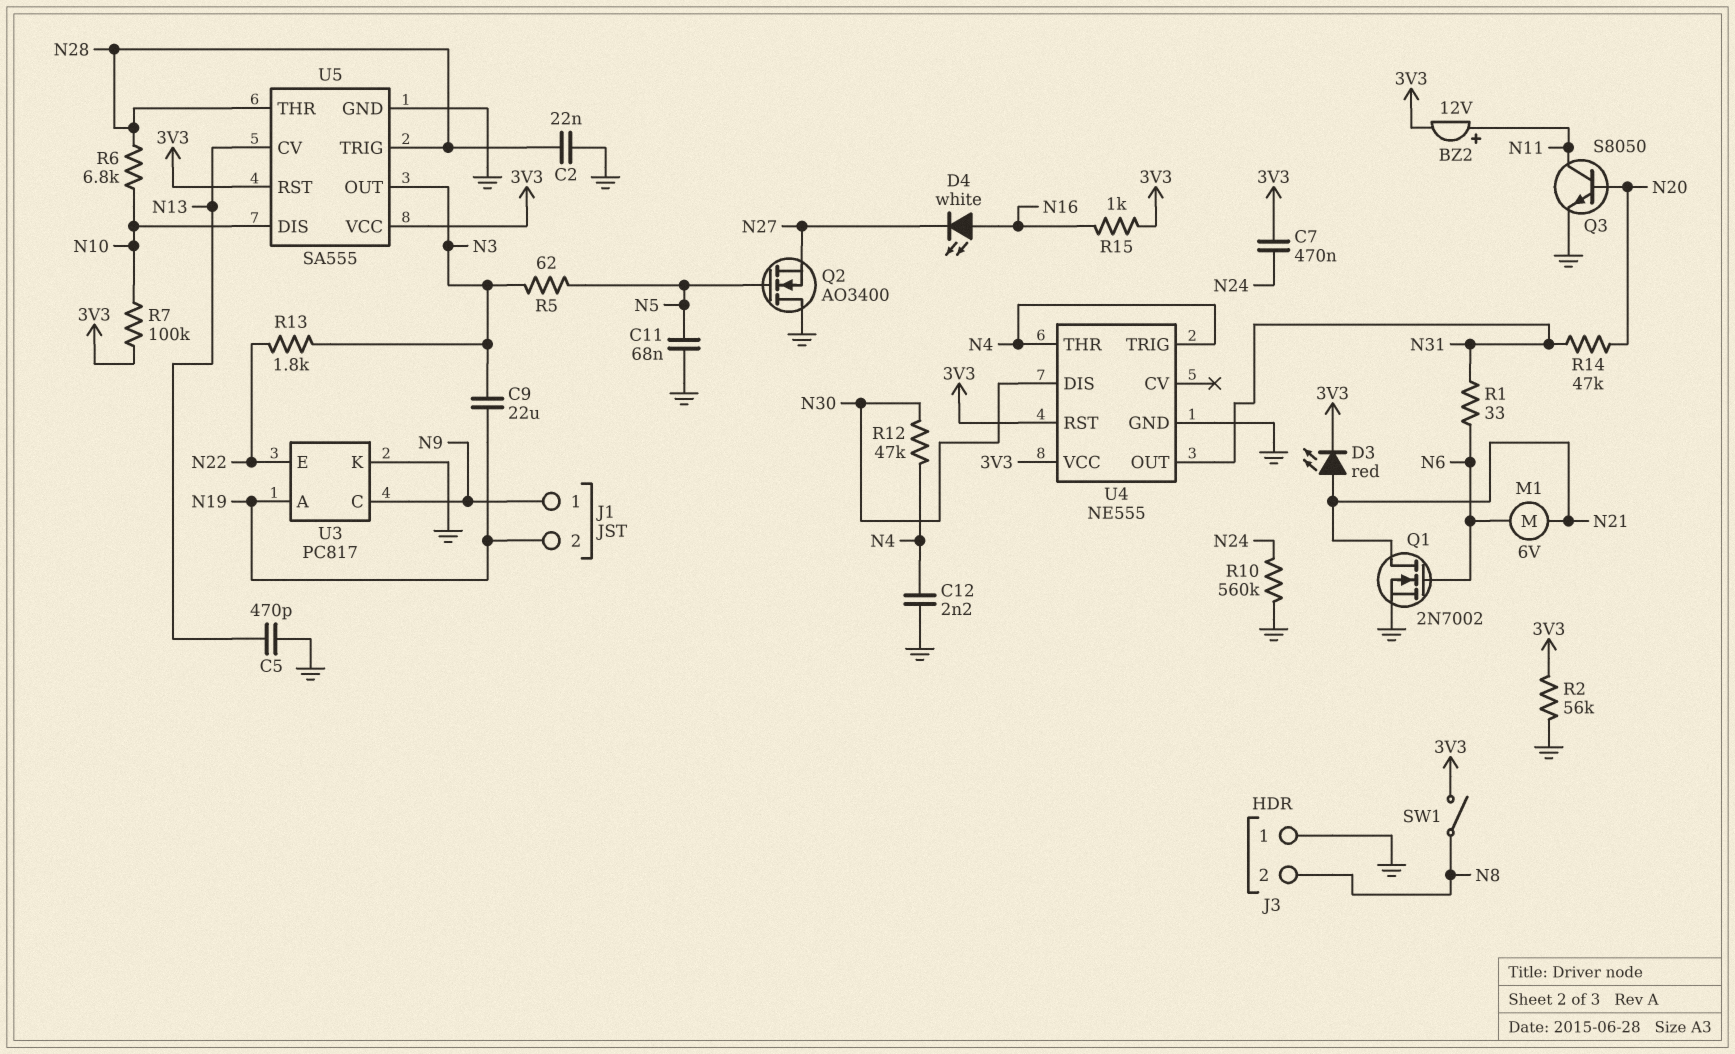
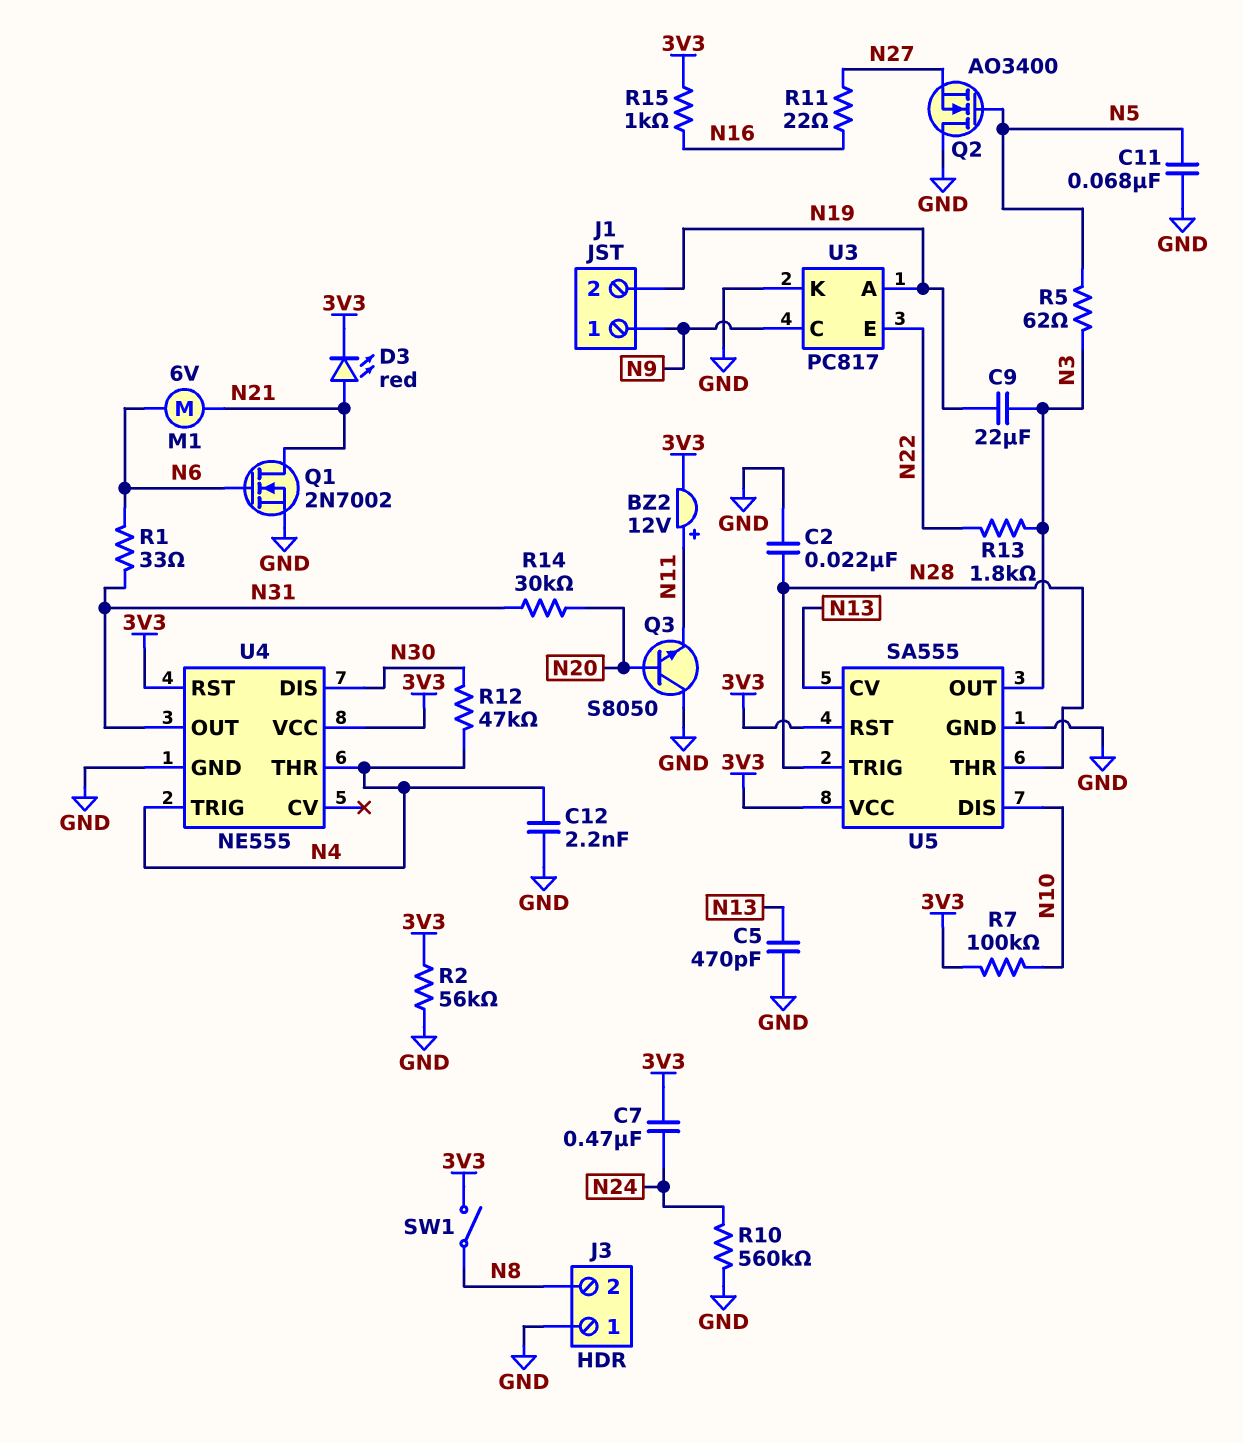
D4: LED white (A N16, K N27) -> none
Q3: NPN S8050 (B N20, C N11, E GND) -> NPN S8050 (B N20, C GND, E N11)
R6: 6.8k (N10, N28) -> none
R11: none -> 22 (N16, N27)
R14: 47k (N20, N31) -> 30k (N20, N31)

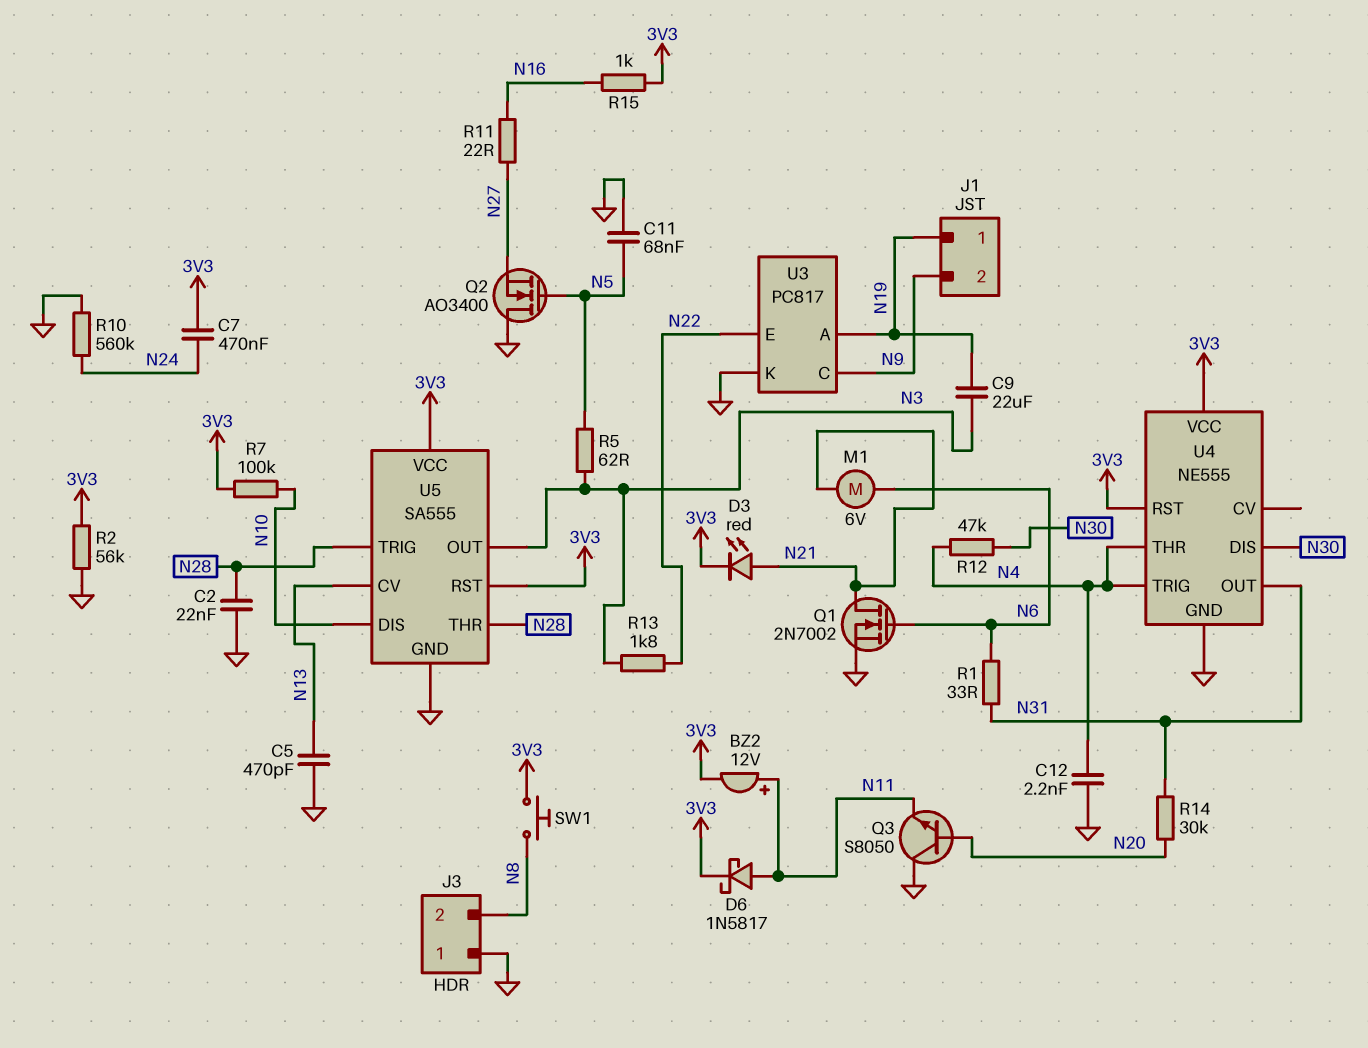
D6: none -> schottky 1N5817 (A N11, K 3V3)
J1 pin 1: N9 -> N19
J1 pin 2: N19 -> N9
SW1: switch (3V3, N8) -> button (3V3, N8)

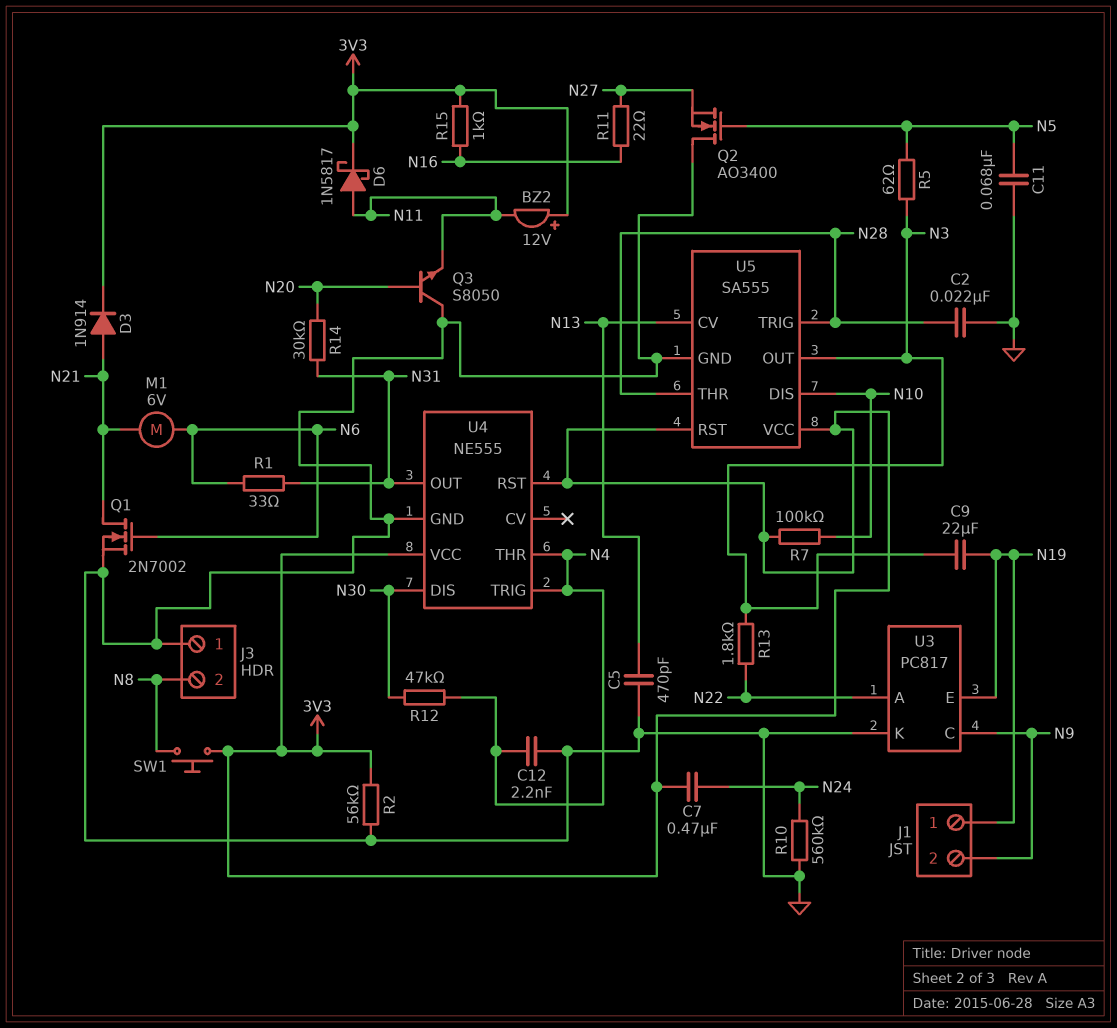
BZ2: buzzer 12V (plus N11, minus 3V3) -> buzzer 12V (plus 3V3, minus N11)
D3: LED red (A N21, K 3V3) -> diode 1N914 (A N21, K 3V3)
U3 pin A: N19 -> N22
U3 pin E: N22 -> N19

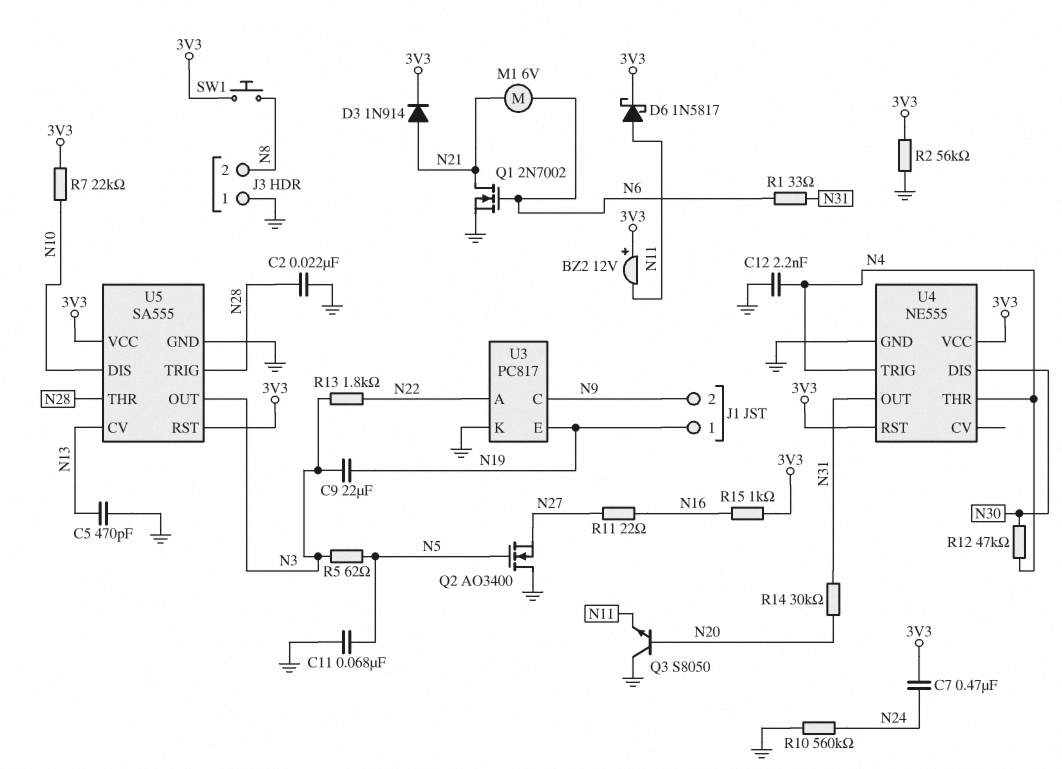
R7: 100k (3V3, N10) -> 22k (3V3, N10)

